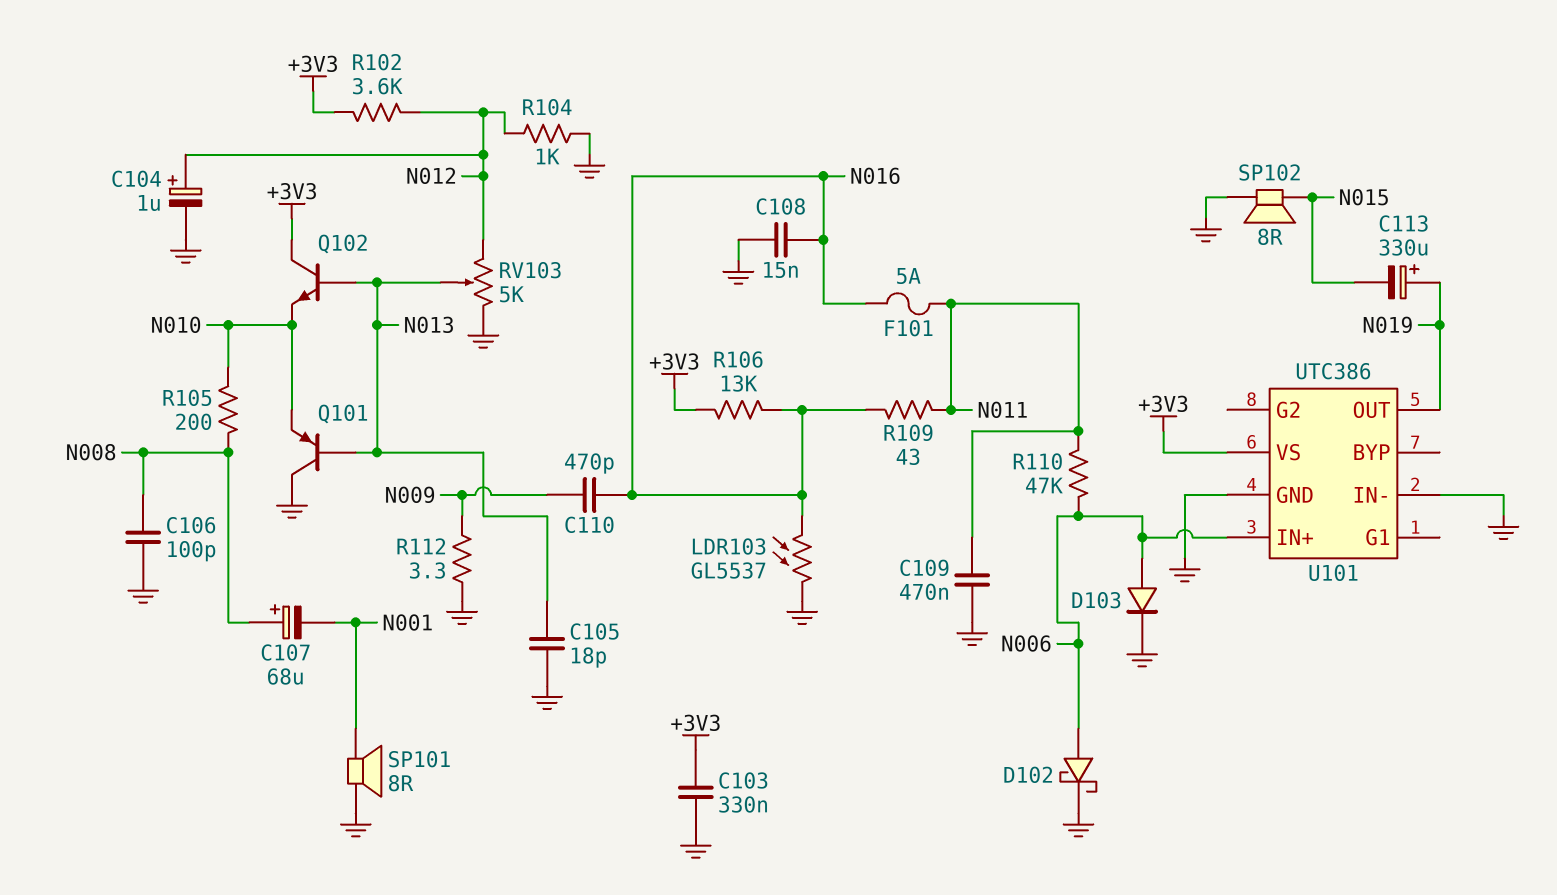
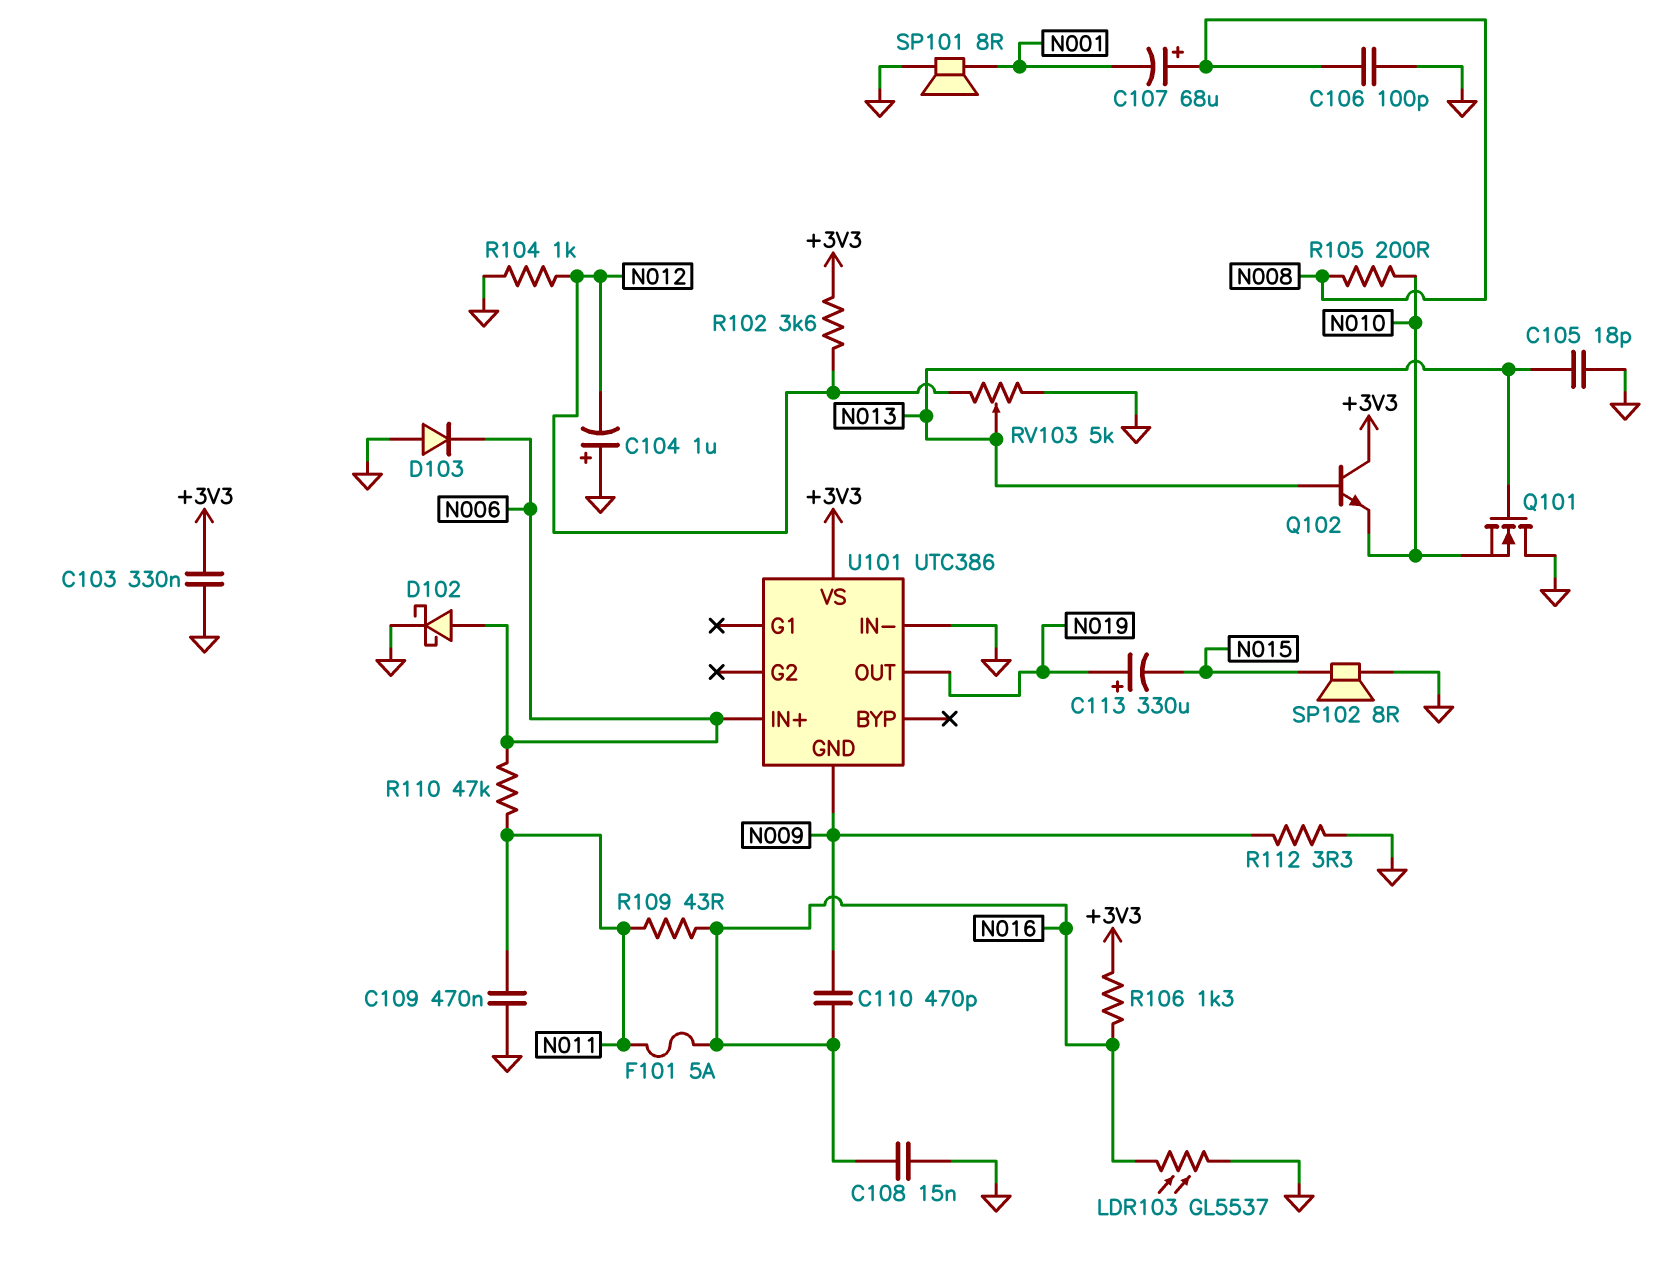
C104: 1uF (plus N012, minus GND) -> 1uF (plus GND, minus N012)
D103: diode (A N006, K GND) -> diode (A GND, K N006)
Q101: PNP (B N013, C GND, E N010) -> NMOS (G N013, D GND, S N010)
R106: 13k (+3V3, N016) -> 1.3k (+3V3, N016)
U101 pin GND: GND -> N009

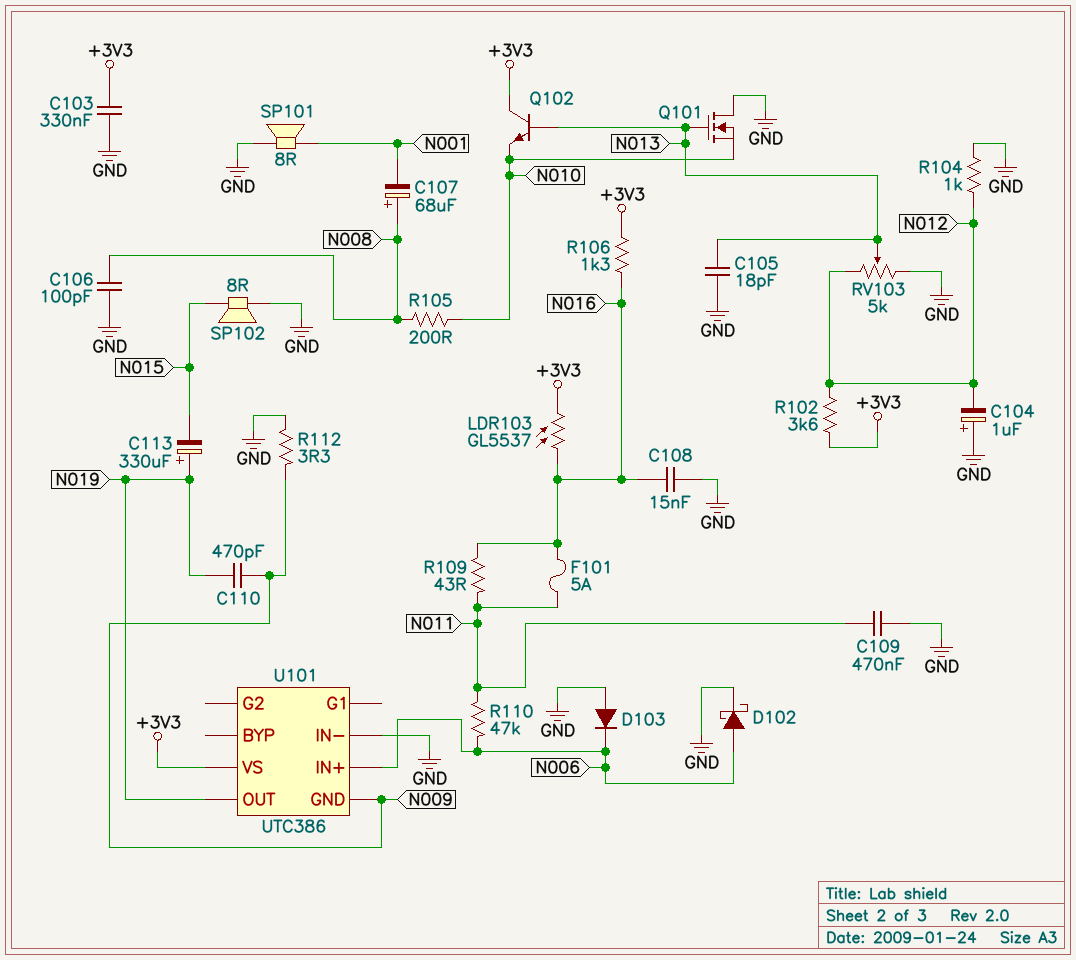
C110: 470pF (N009, N016) -> 470pF (N009, N019)
LDR103: GL5537 (GND, N016) -> GL5537 (+3V3, N016)

